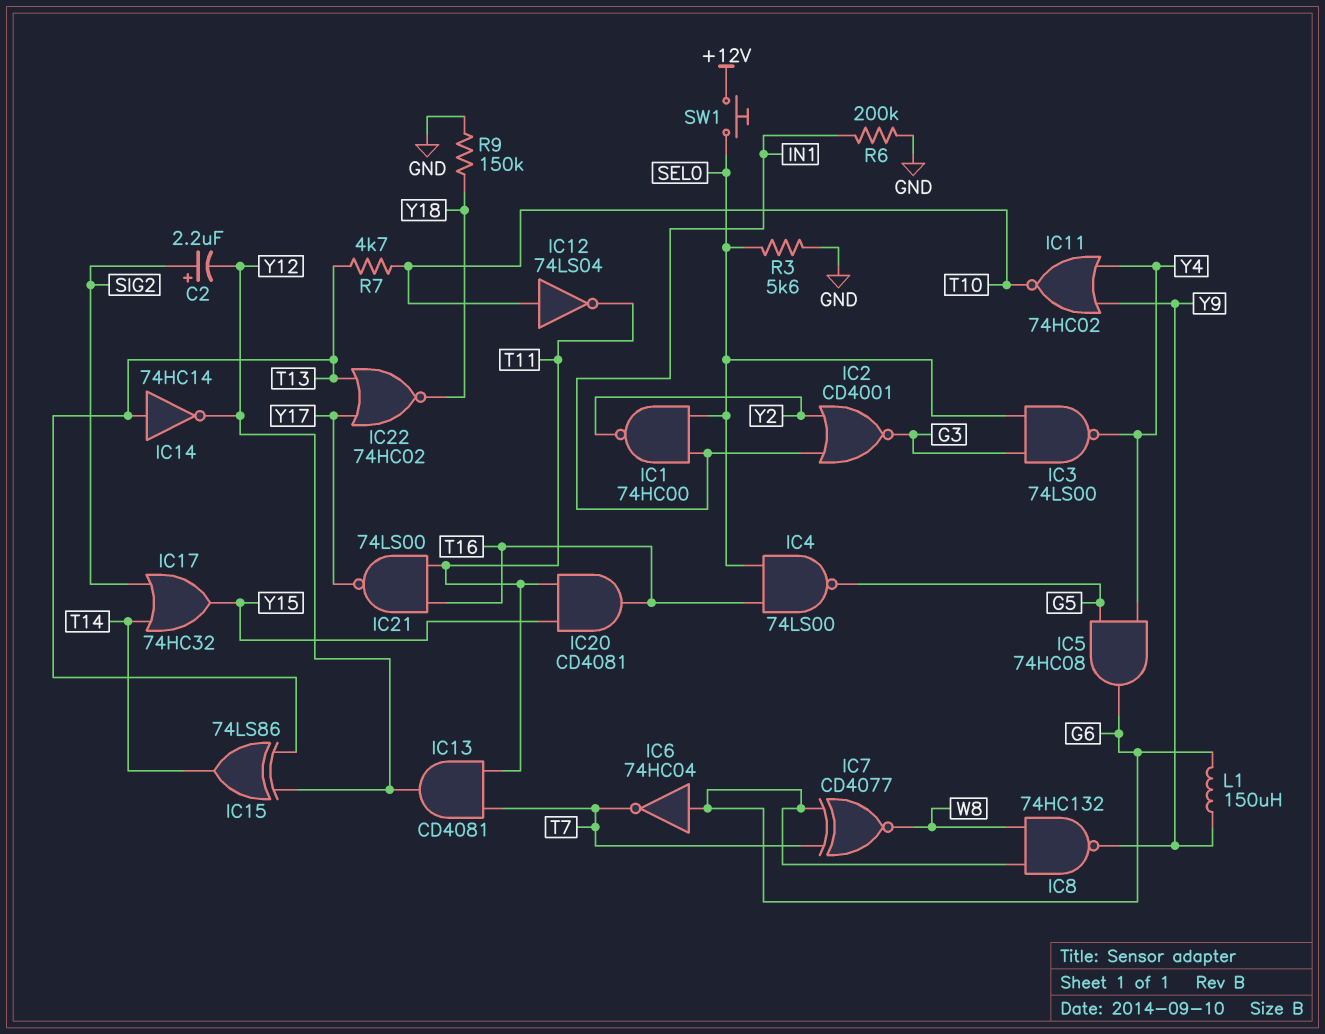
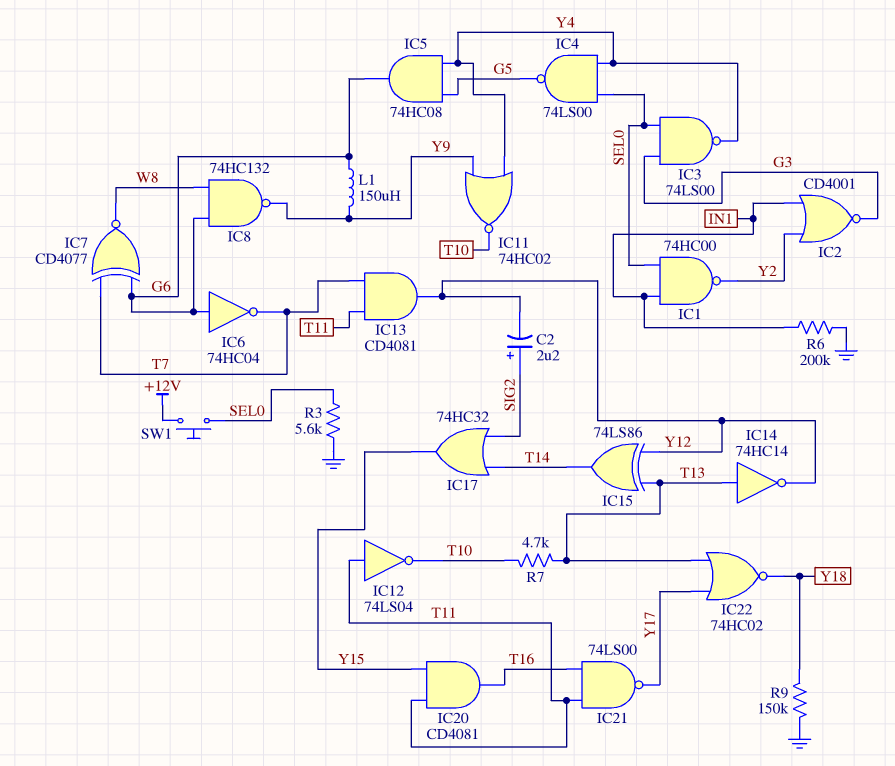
IC4: NAND 74LS00 (in SEL0, in T16, out G5) -> NAND 74LS00 (in SEL0, in Y4, out G5)
IC12: NOT 74LS04 (in T10, out T11) -> NOT 74LS04 (in T11, out T10)

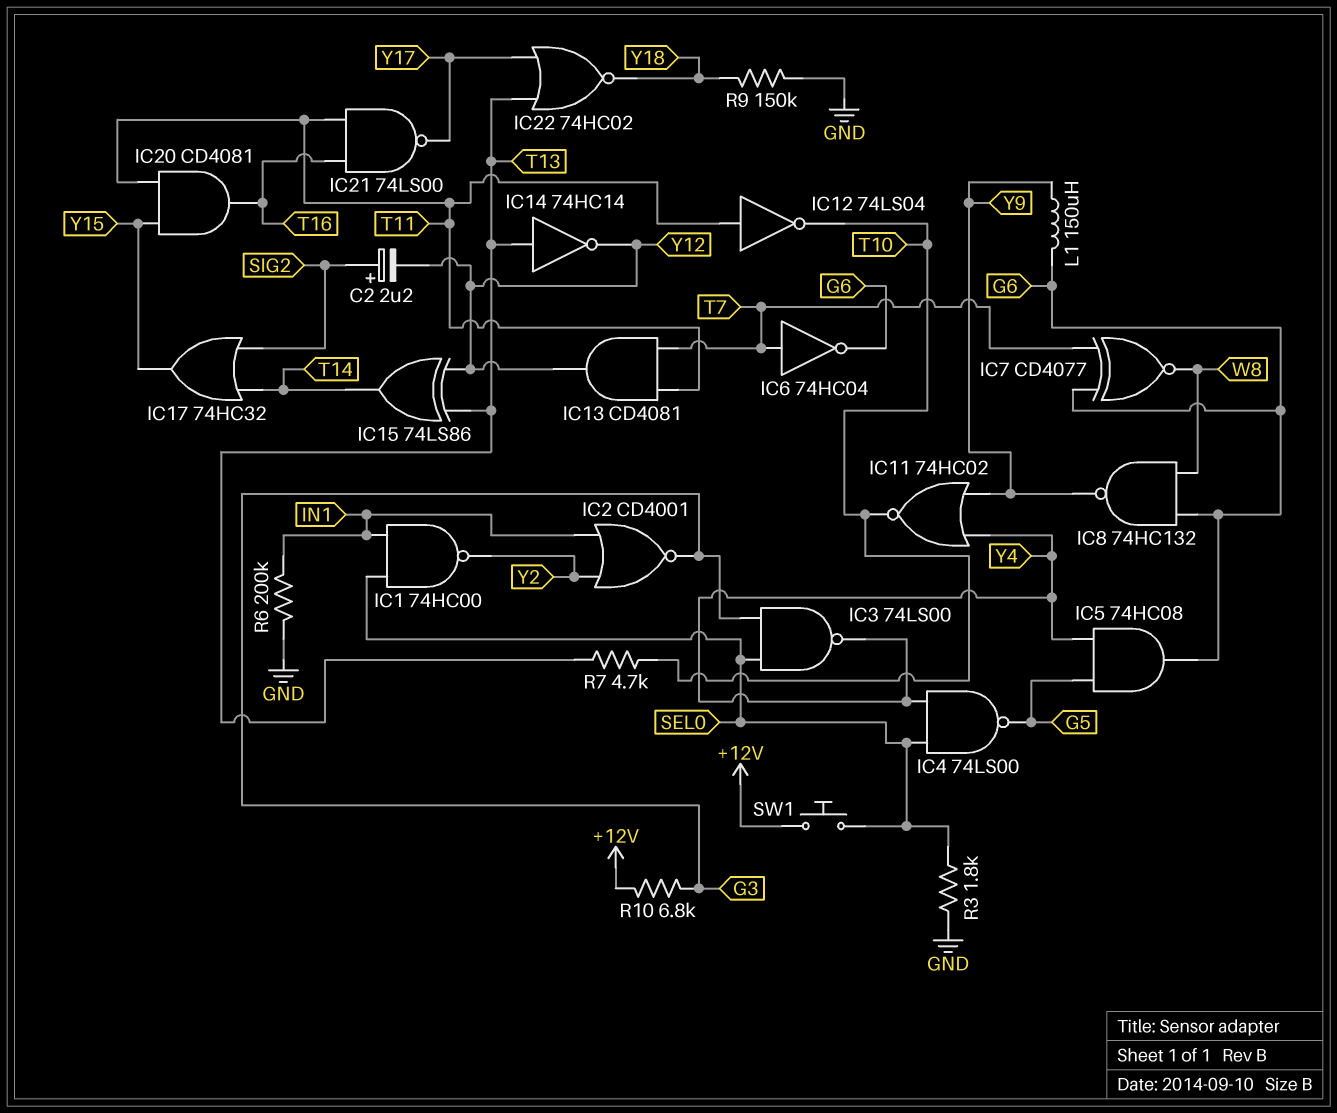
IC6: NOT 74HC04 (in G6, out T7) -> NOT 74HC04 (in T7, out G6)
R3: 5.6k (GND, SEL0) -> 1.8k (GND, SEL0)
R10: none -> 6.8k (+12V, G3)

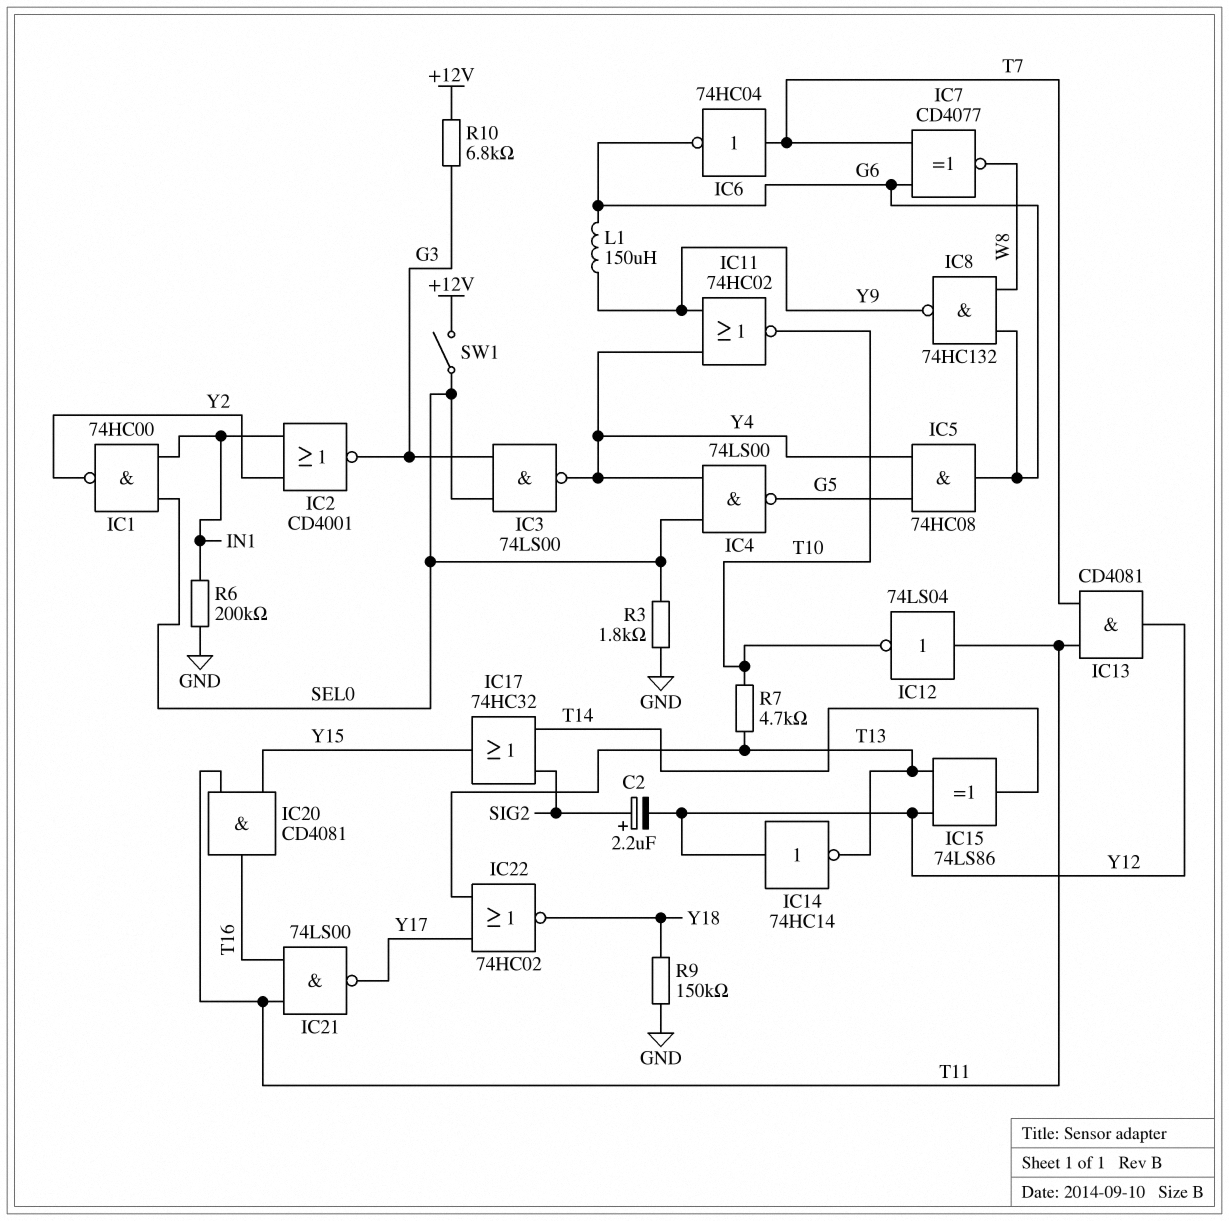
IC14: NOT 74HC14 (in T13, out Y12) -> NOT 74HC14 (in Y12, out T13)
SW1: button (+12V, SEL0) -> switch (+12V, SEL0)

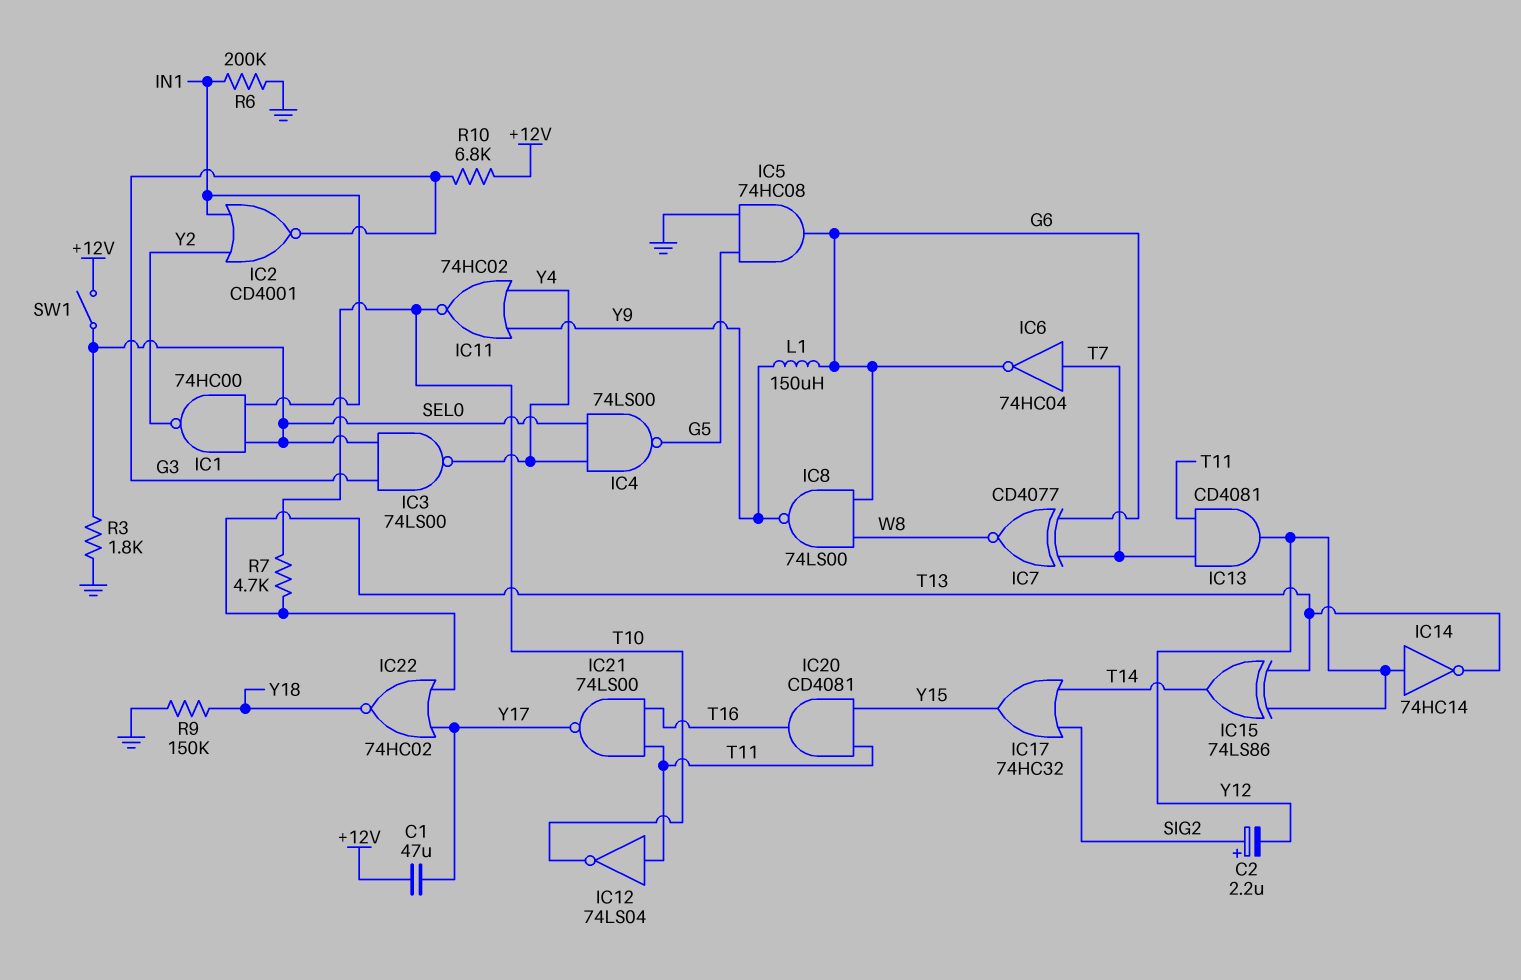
C1: none -> 47uF (+12V, Y17)
IC5: AND 74HC08 (in G5, in Y4, out G6) -> AND 74HC08 (in G5, in GND, out G6)
IC8: NAND 74HC132 (in G6, in W8, out Y9) -> NAND 74LS00 (in G6, in W8, out Y9)

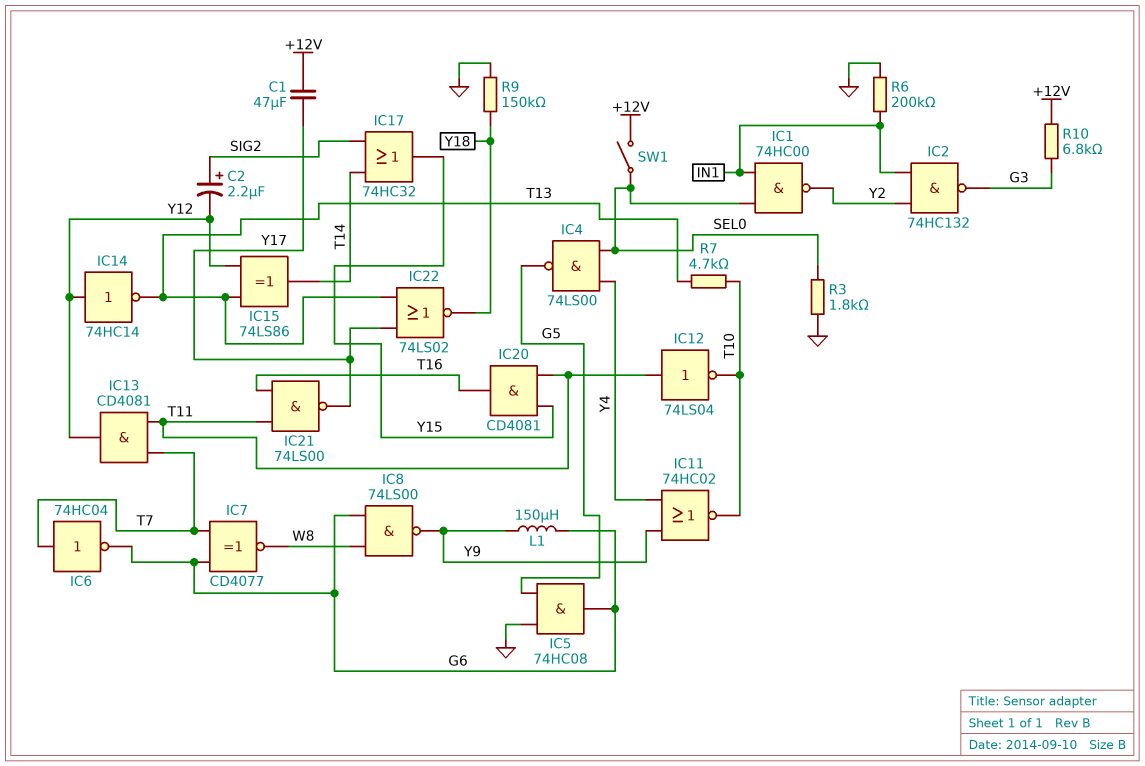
IC2: NOR CD4001 (in IN1, in Y2, out G3) -> NAND 74HC132 (in IN1, in Y2, out G3)
IC3: NAND 74LS00 (in G3, in SEL0, out Y4) -> none
IC22: NOR 74HC02 (in T13, in Y17, out Y18) -> NOR 74LS02 (in T13, in Y17, out Y18)

